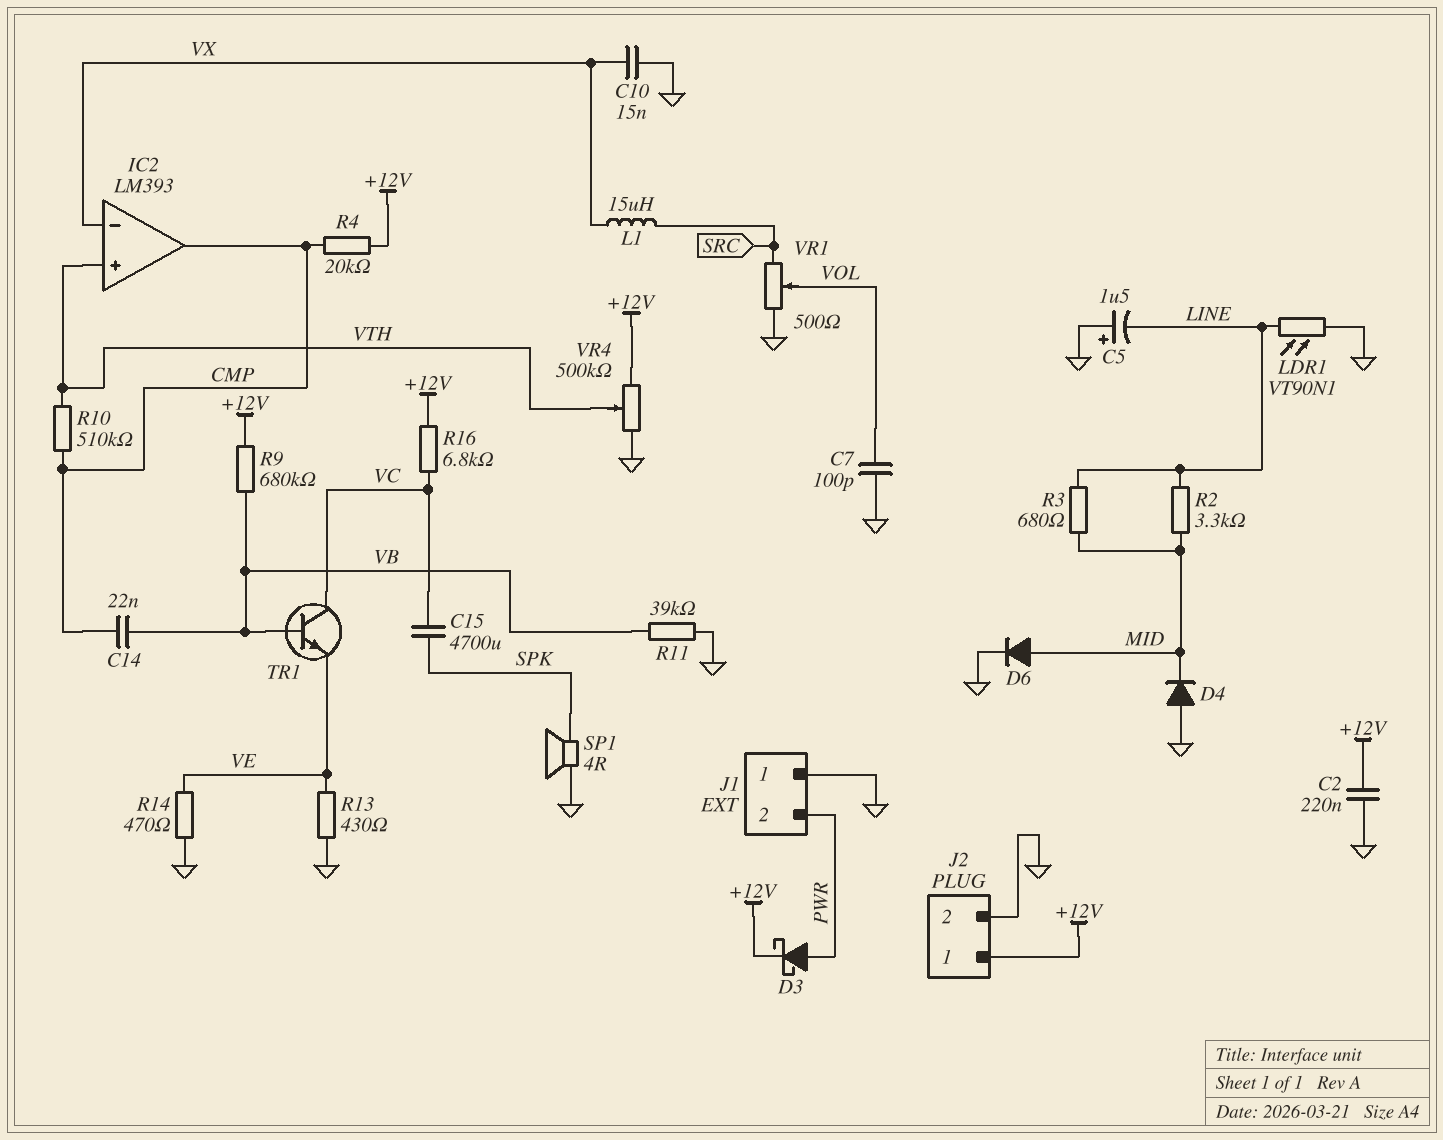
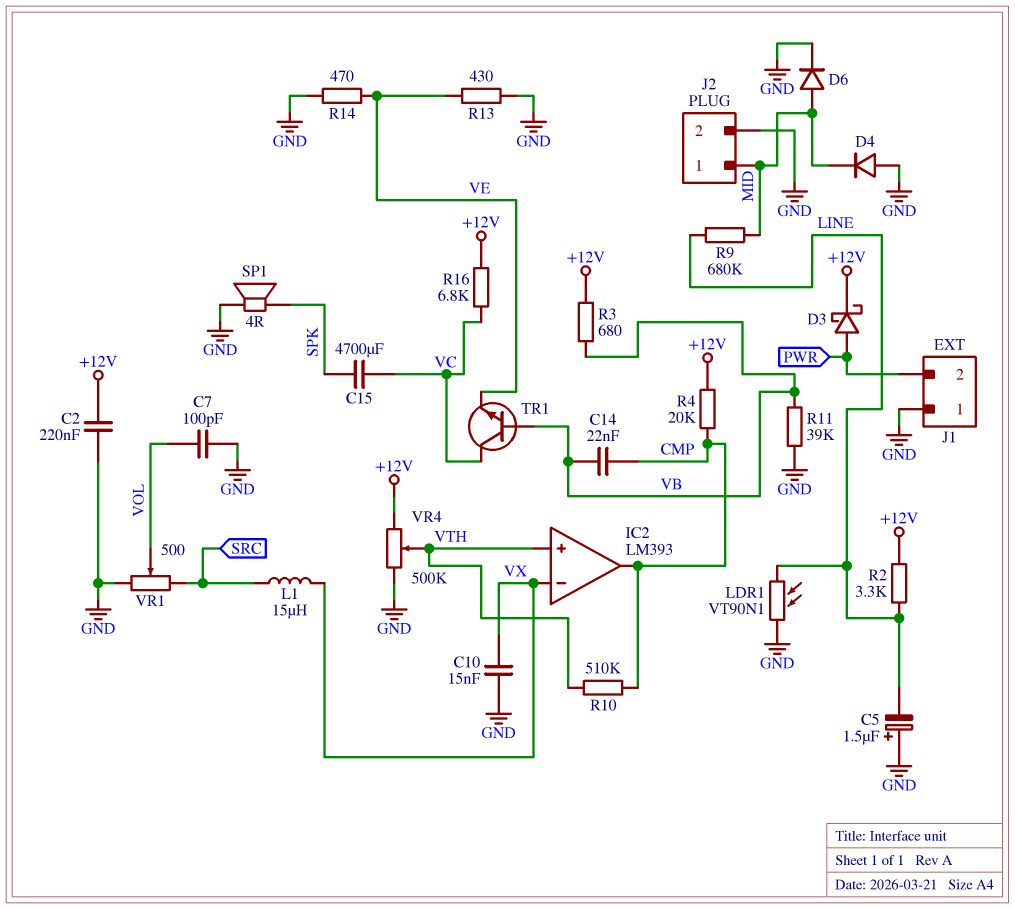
J2 pin 1: +12V -> MID
R2: 3.3k (LINE, MID) -> 3.3k (+12V, LINE)
R3: 680 (LINE, MID) -> 680 (+12V, VB)
R9: 680k (+12V, VB) -> 680k (LINE, MID)

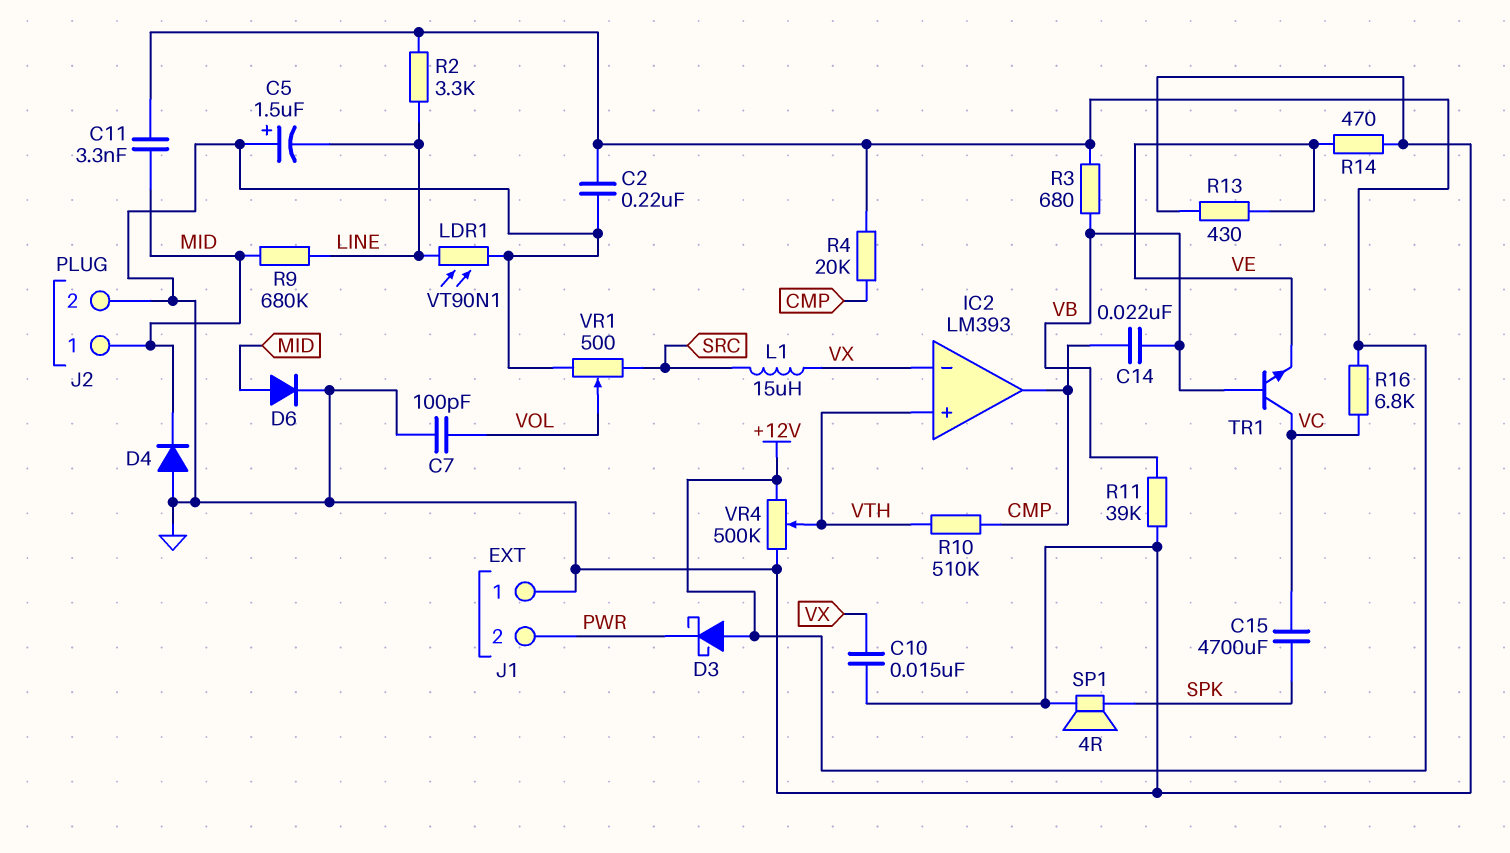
C11: none -> 3.3nF (+12V, MID)
D3: schottky (A PWR, K +12V) -> schottky (A +12V, K PWR)

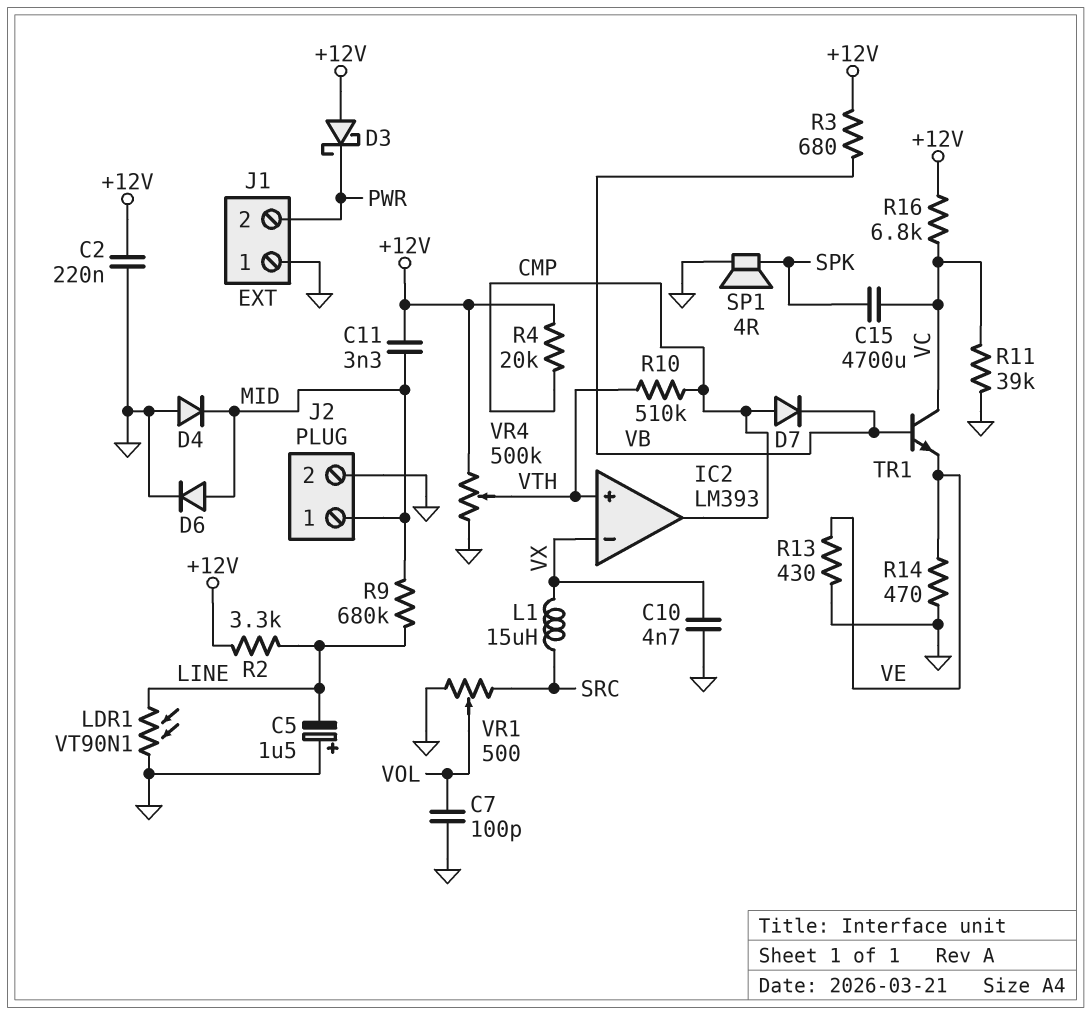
C10: 15nF (GND, VX) -> 4.7nF (GND, VX)
C14: 22nF (CMP, VB) -> none
D7: none -> diode (A CMP, K VB)
R11: 39k (GND, VB) -> 39k (GND, VC)

